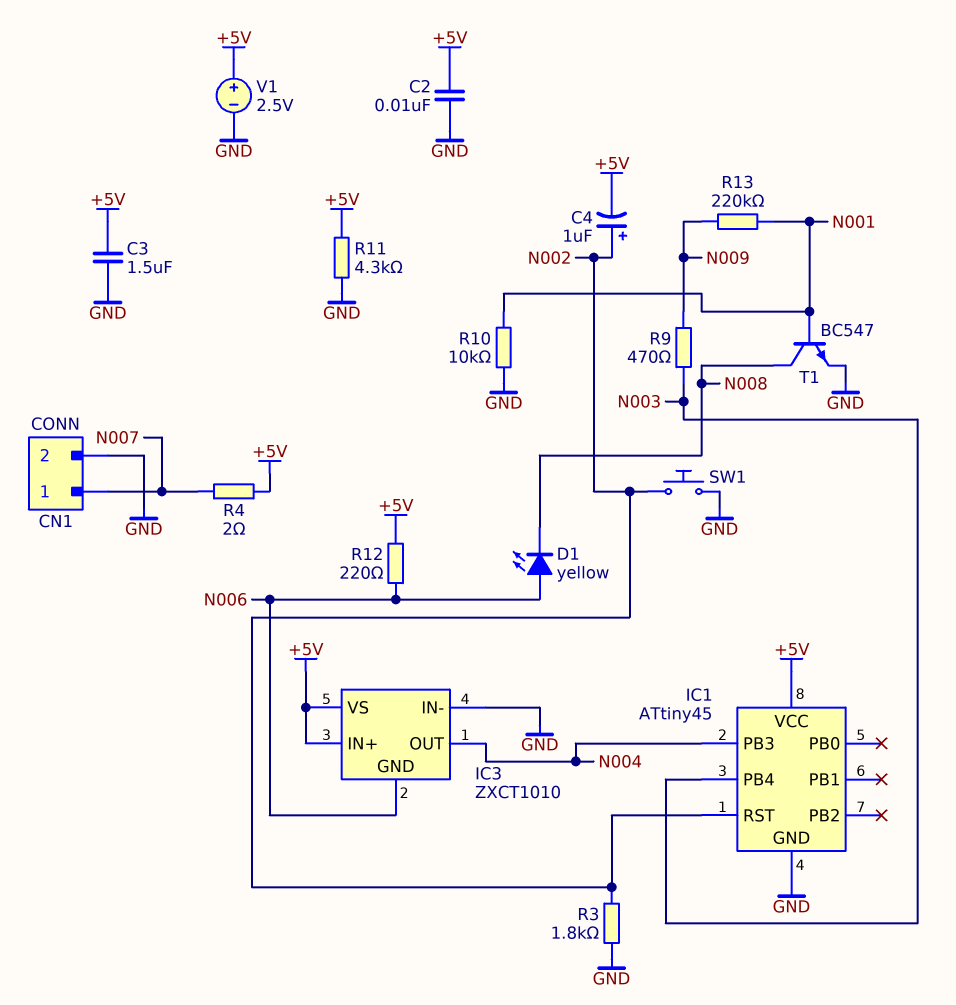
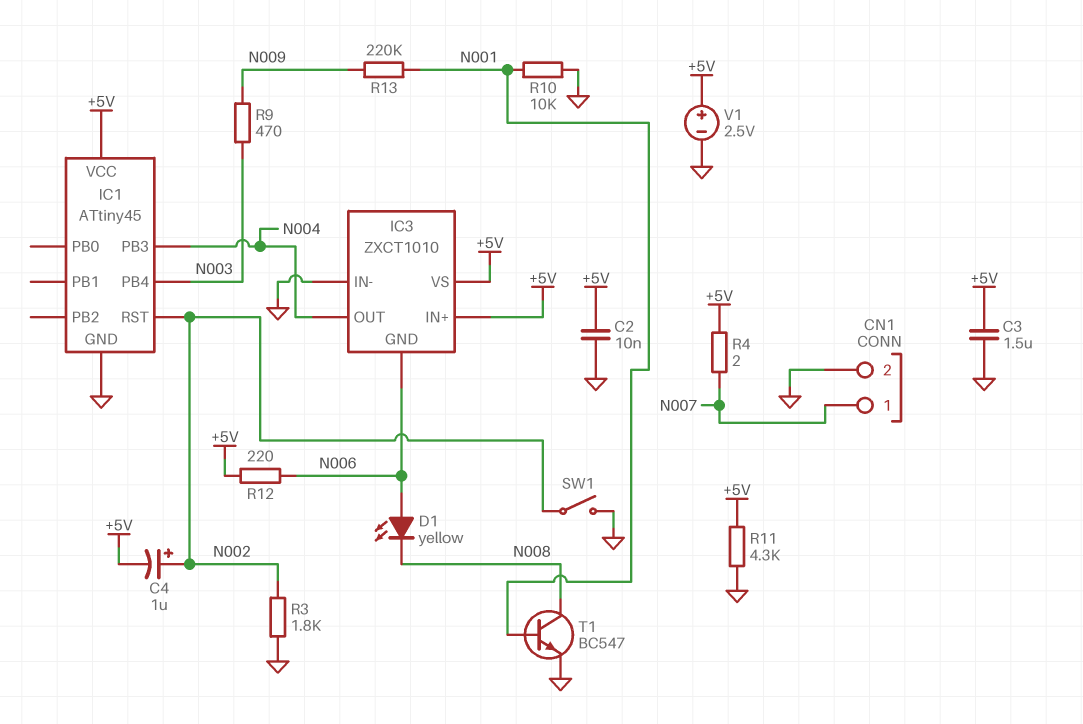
SW1: button (GND, N002) -> switch (GND, N002)

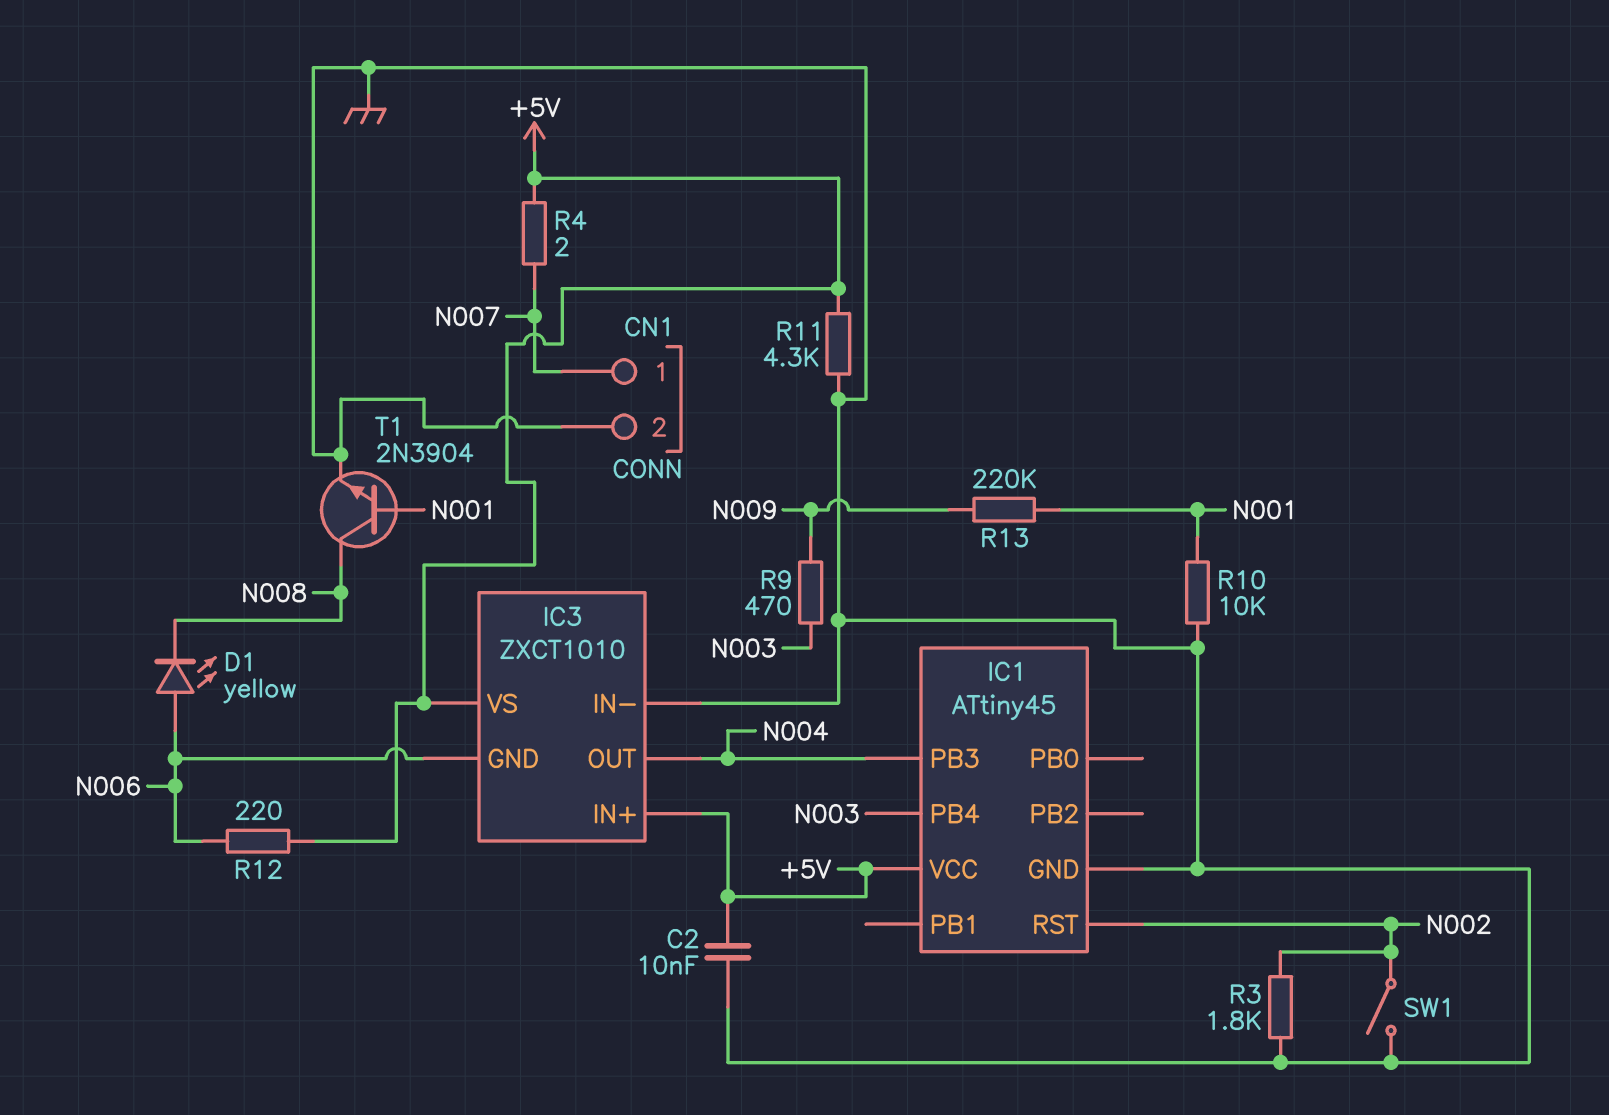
C3: 1.5uF (+5V, GND) -> none
C4: 1uF (plus N002, minus +5V) -> none
T1: NPN BC547 (B N001, C N008, E GND) -> NPN 2N3904 (B N001, C N008, E GND)
V1: 2.5V (plus +5V, minus GND) -> none

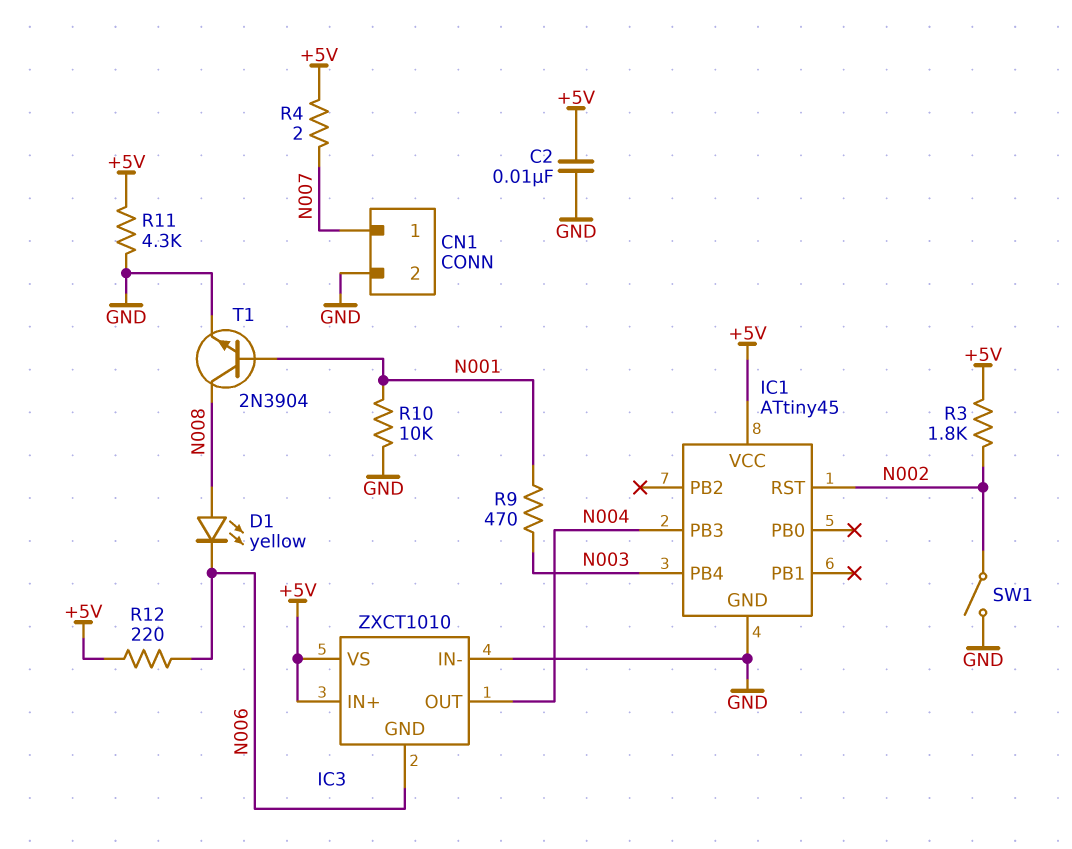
D1: LED yellow (A N006, K N008) -> LED yellow (A N008, K N006)
R3: 1.8k (GND, N002) -> 1.8k (+5V, N002)
R9: 470 (N003, N009) -> 470 (N001, N003)
R13: 220k (N001, N009) -> none

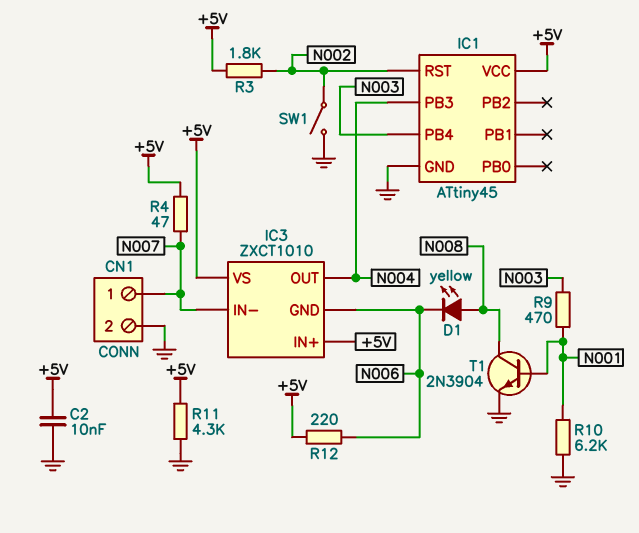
IC3 pin IN-: GND -> N007
R4: 2 (+5V, N007) -> 47 (+5V, N007)
R10: 10k (GND, N001) -> 6.2k (GND, N001)

